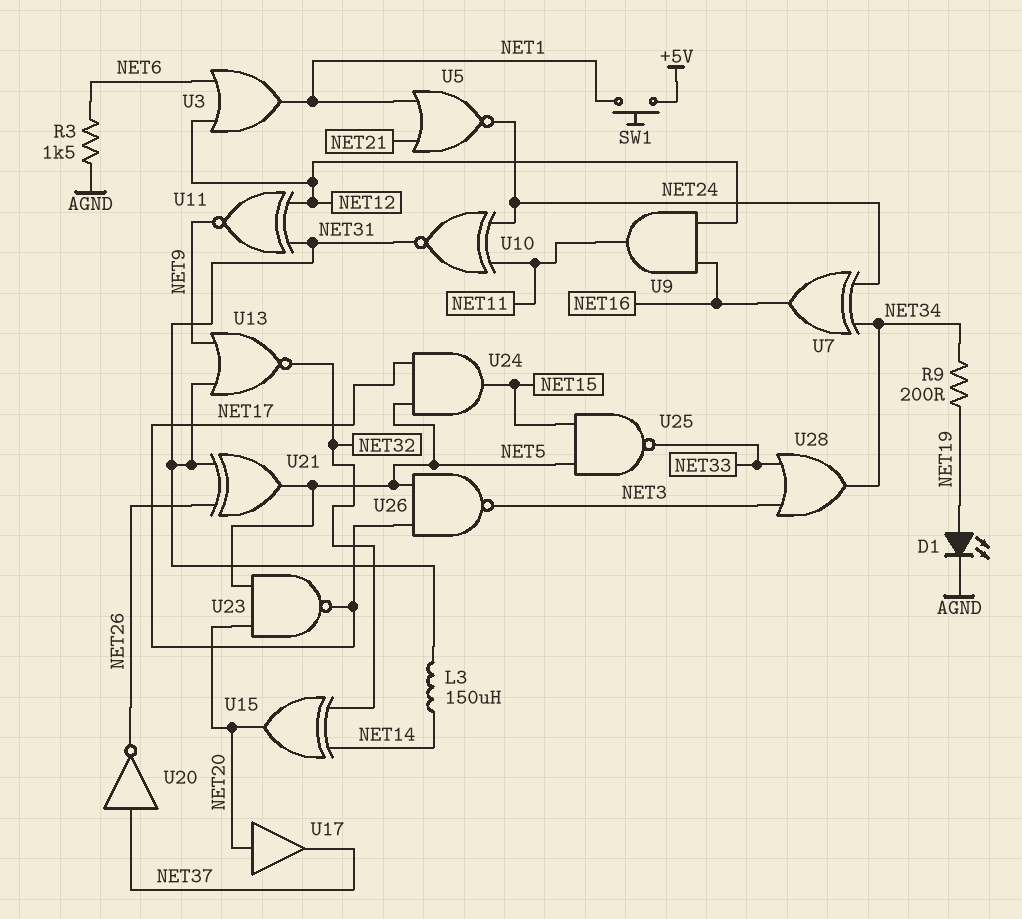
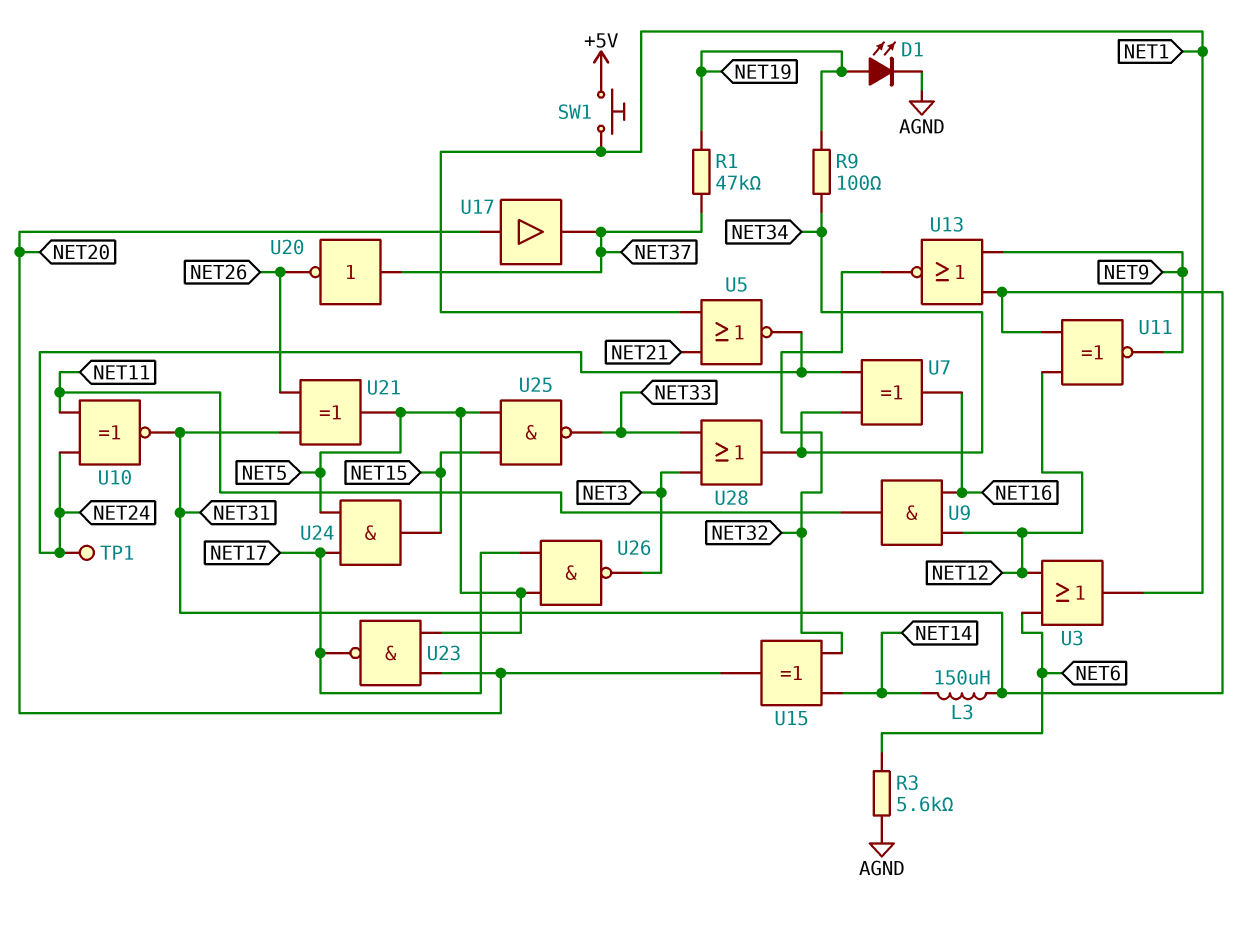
R1: none -> 47k (NET19, NET37)
R3: 1.5k (AGND, NET6) -> 5.6k (AGND, NET6)
R9: 200 (NET19, NET34) -> 100 (NET19, NET34)
TP1: none -> test point (NET24)

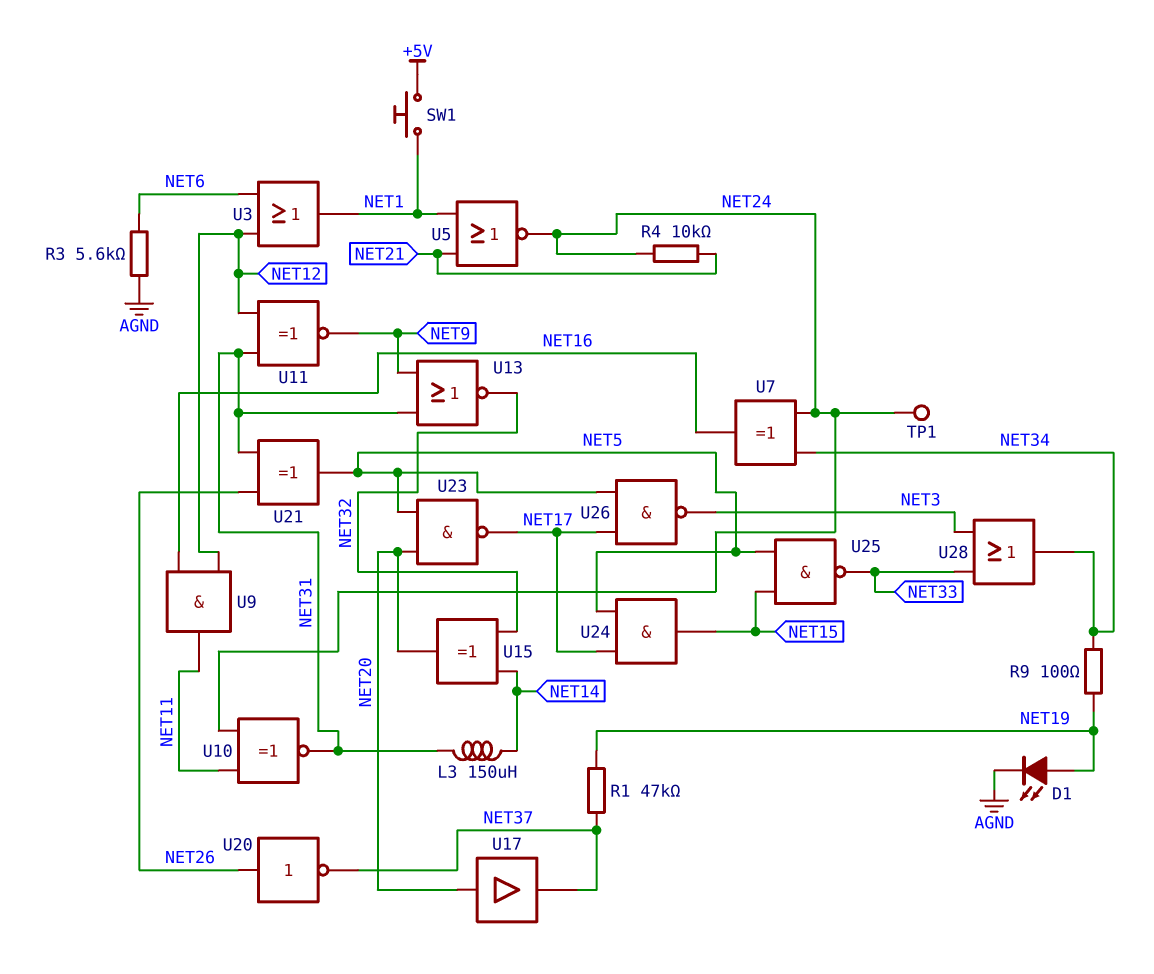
R4: none -> 10k (NET21, NET24)
U20: NOT (in NET37, out NET26) -> NOT (in NET26, out NET37)

